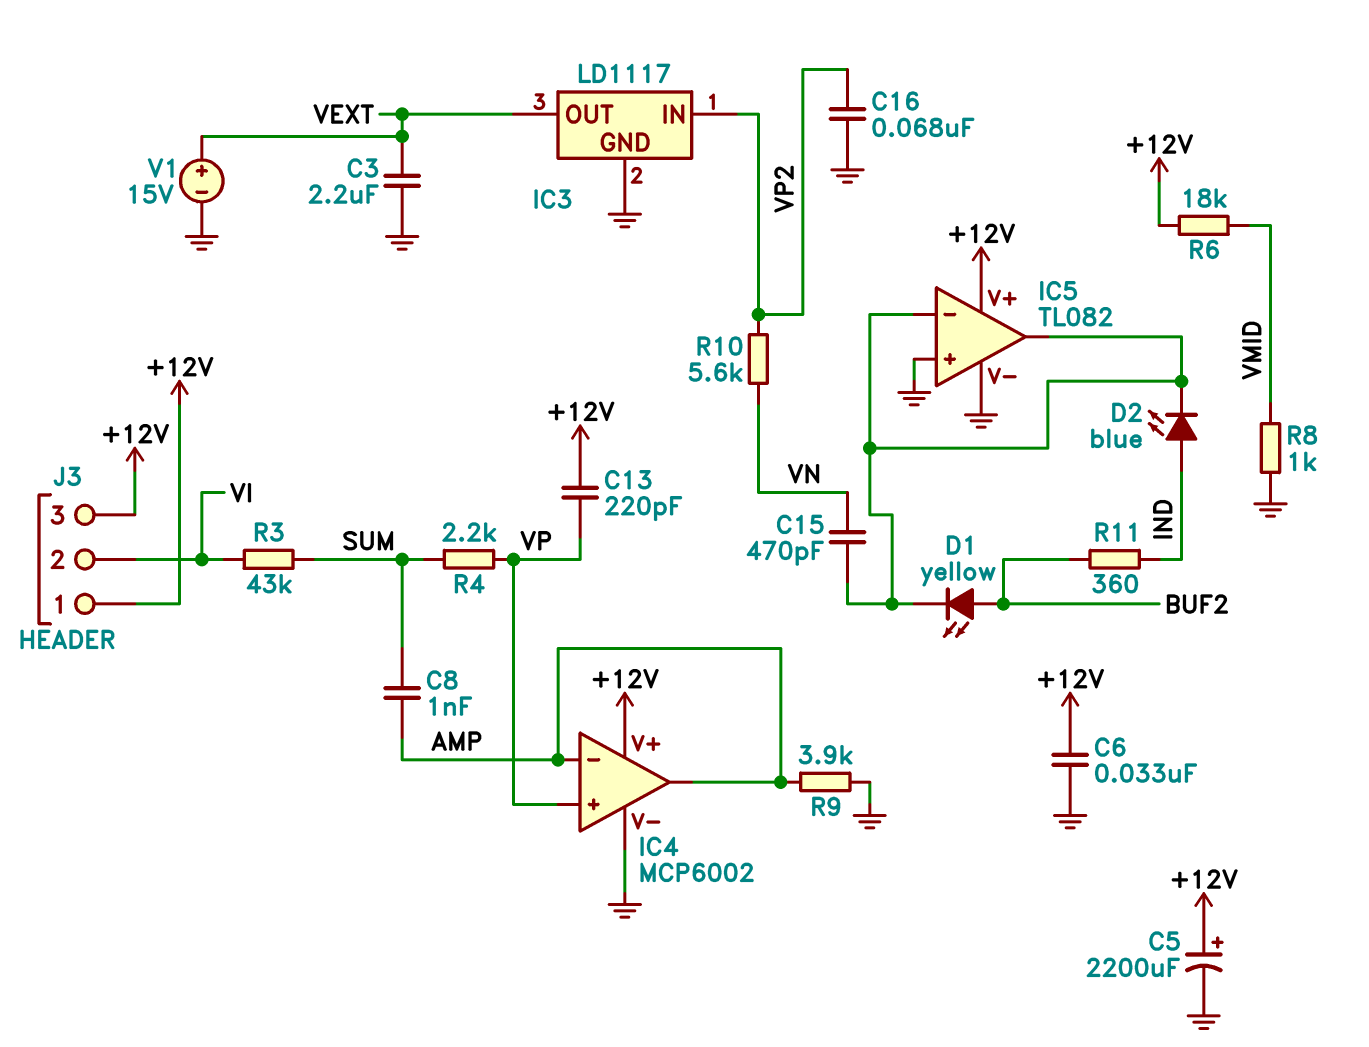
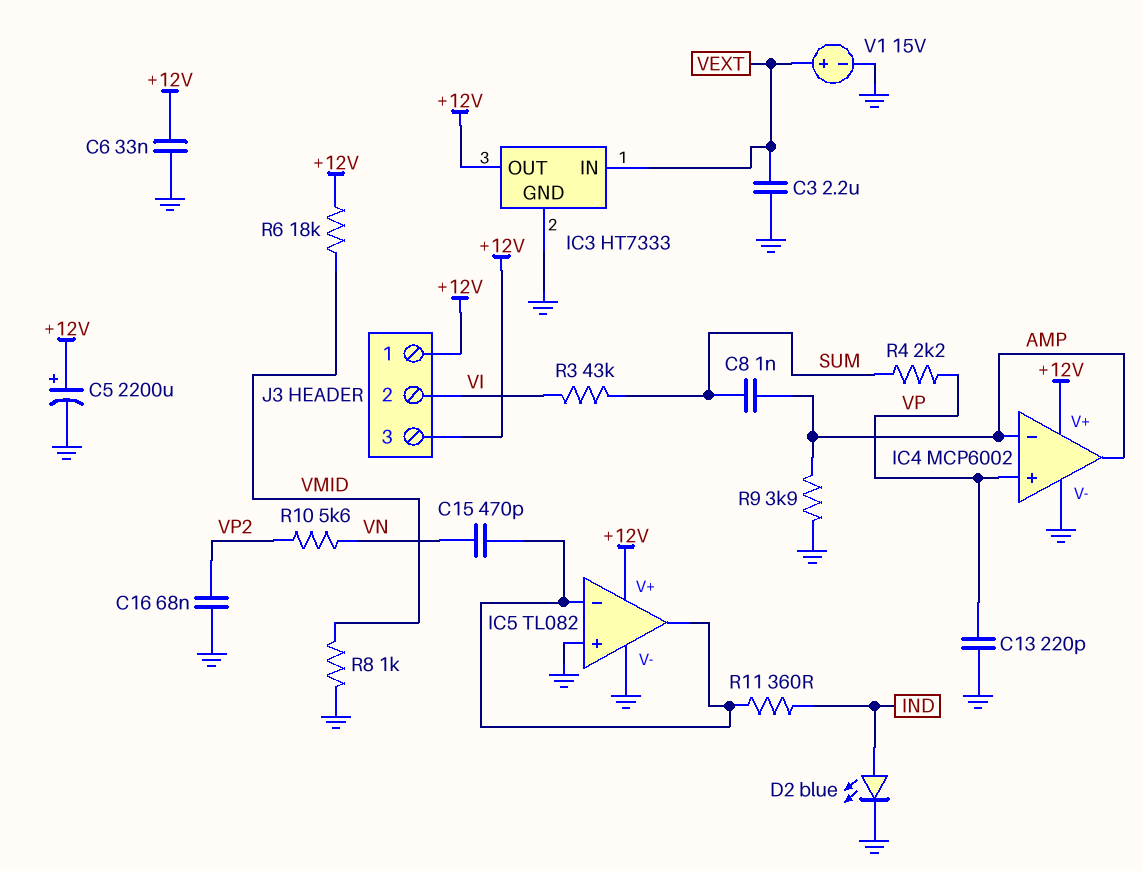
C13: 220pF (+12V, VP) -> 220pF (GND, VP)
D1: LED yellow (A BUF2, K IC5/in-) -> none
D2: LED blue (A IND, K IC5/in-) -> LED blue (A IND, K GND)
IC3: LD1117 -> HT7333
IC3 pin IN: VP2 -> VEXT
IC3 pin OUT: VEXT -> +12V
R11: 360 (BUF2, IND) -> 360 (IC5/in-, IND)

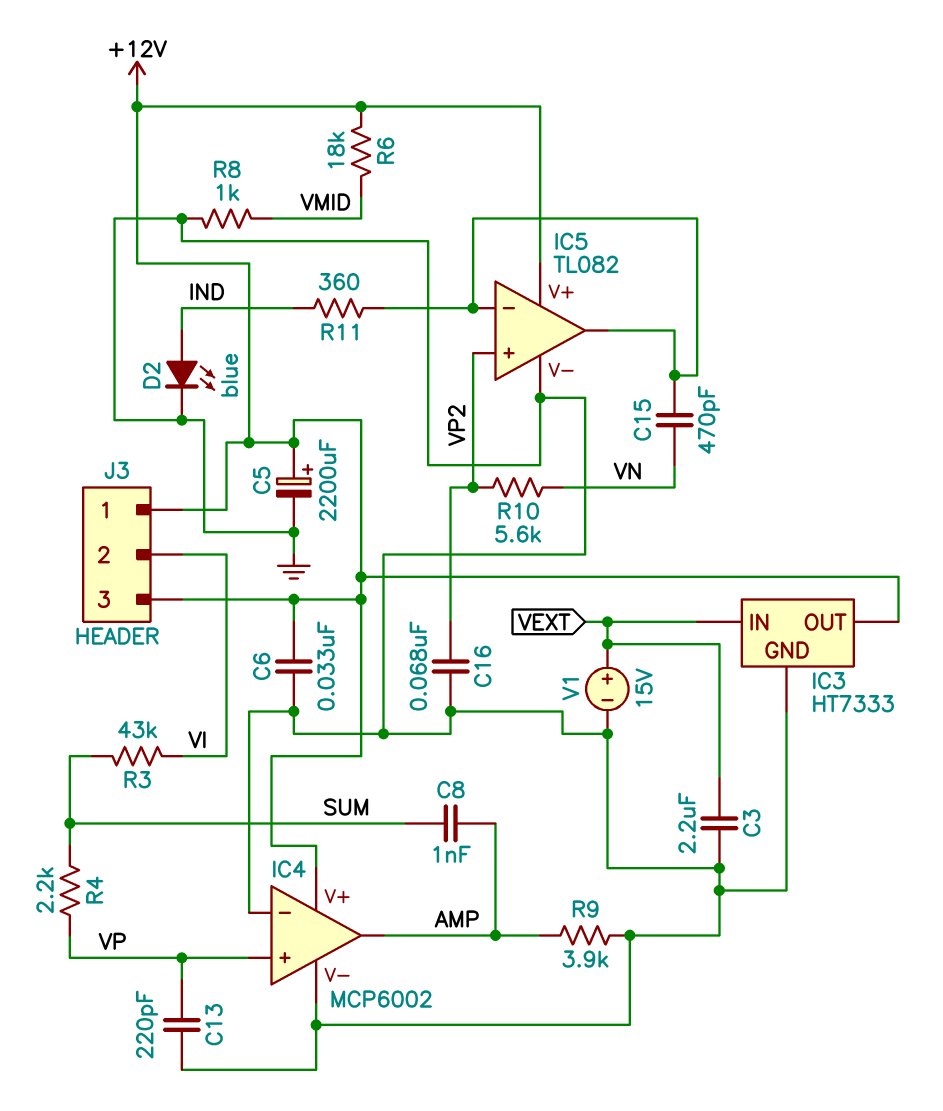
IC4 pin in-: AMP -> GND
IC5 pin in+: GND -> VP2

